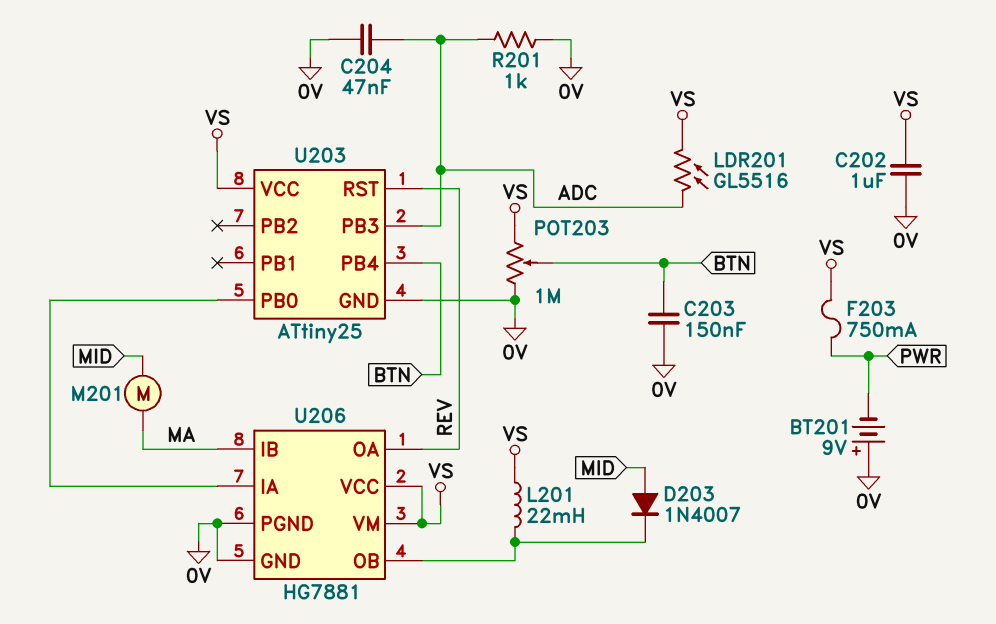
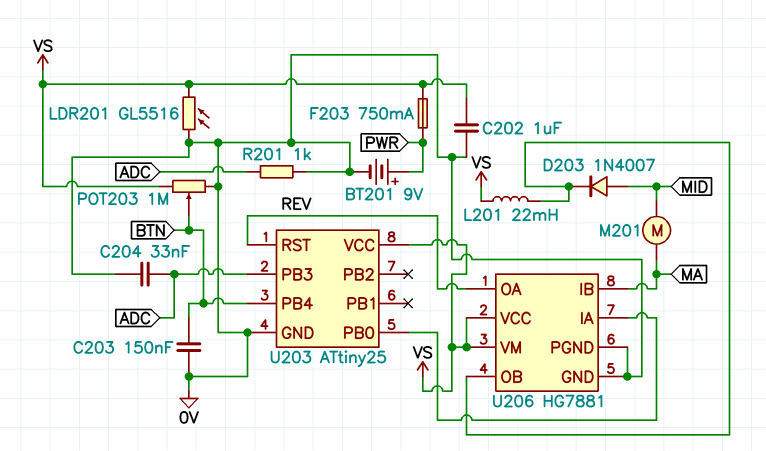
BT201: 9V (plus 0V, minus PWR) -> 9V (plus PWR, minus 0V)
C204: 47nF (0V, ADC) -> 33nF (0V, ADC)
LDR201: GL5516 (ADC, VS) -> GL5516 (0V, VS)

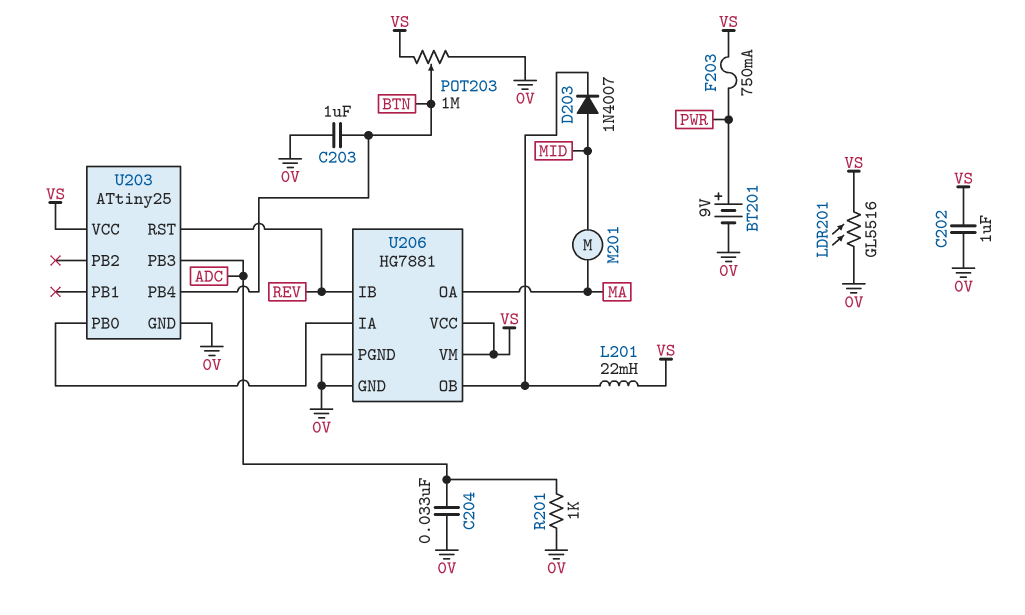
C203: 150nF (0V, BTN) -> 1uF (0V, BTN)
U206 pin IB: MA -> REV
U206 pin OA: REV -> MA

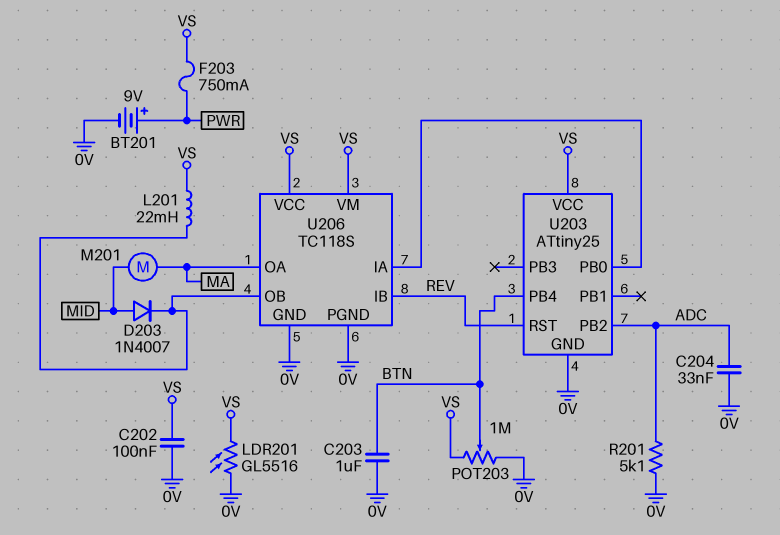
C202: 1uF (0V, VS) -> 100nF (0V, VS)
R201: 1k (0V, ADC) -> 5.1k (0V, ADC)
U203 pin PB2: none -> ADC
U203 pin PB3: ADC -> none
U206: HG7881 -> TC118S

